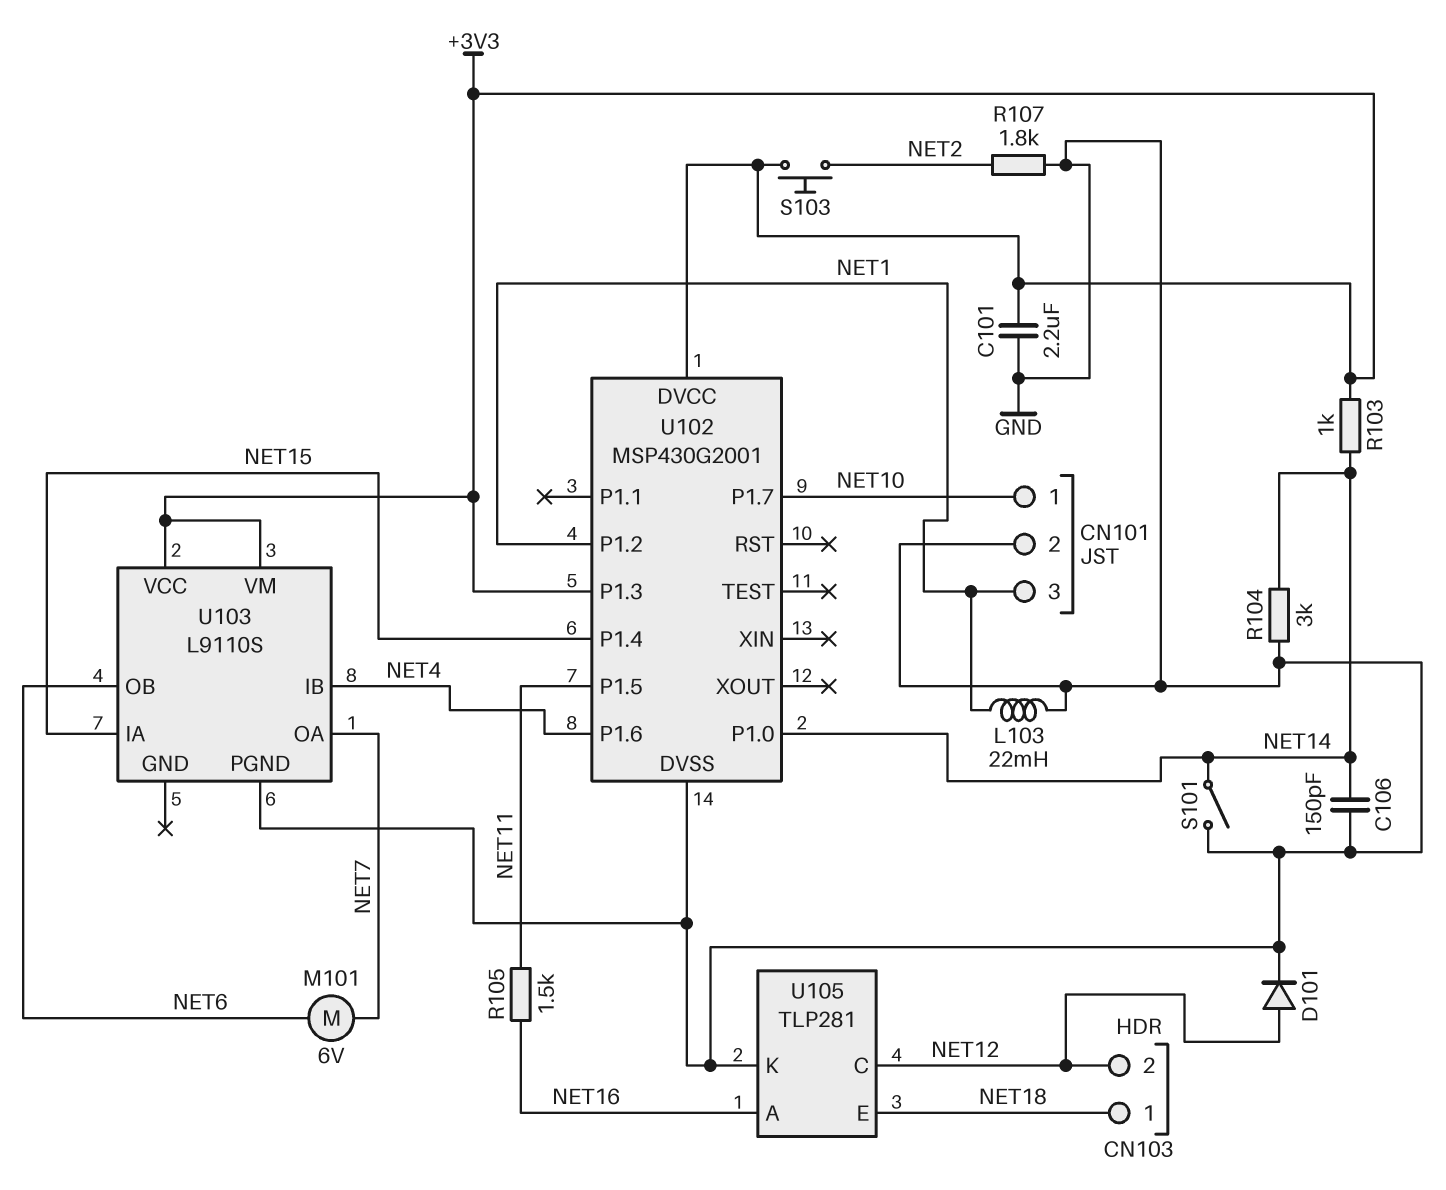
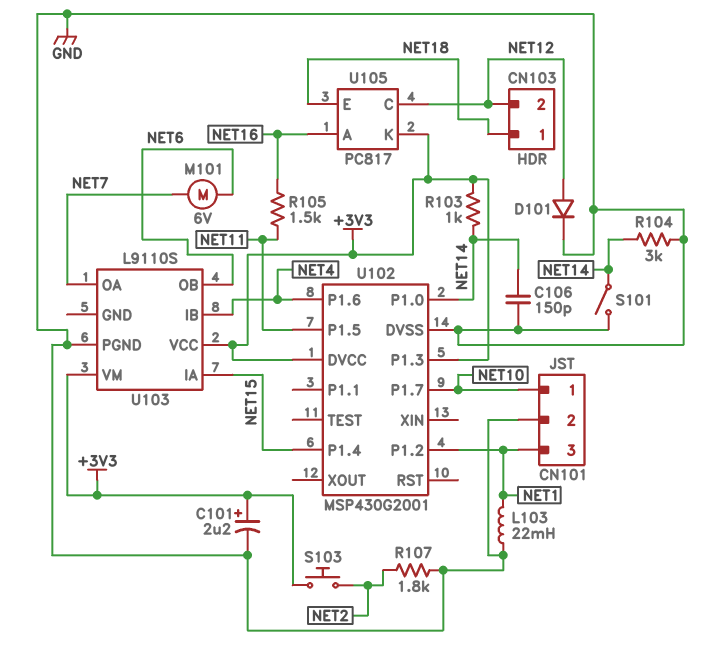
C101: 2.2uF (+3V3, GND) -> 2.2uF (plus +3V3, minus GND)
U105: TLP281 -> PC817
U105 pin K: GND -> +3V3

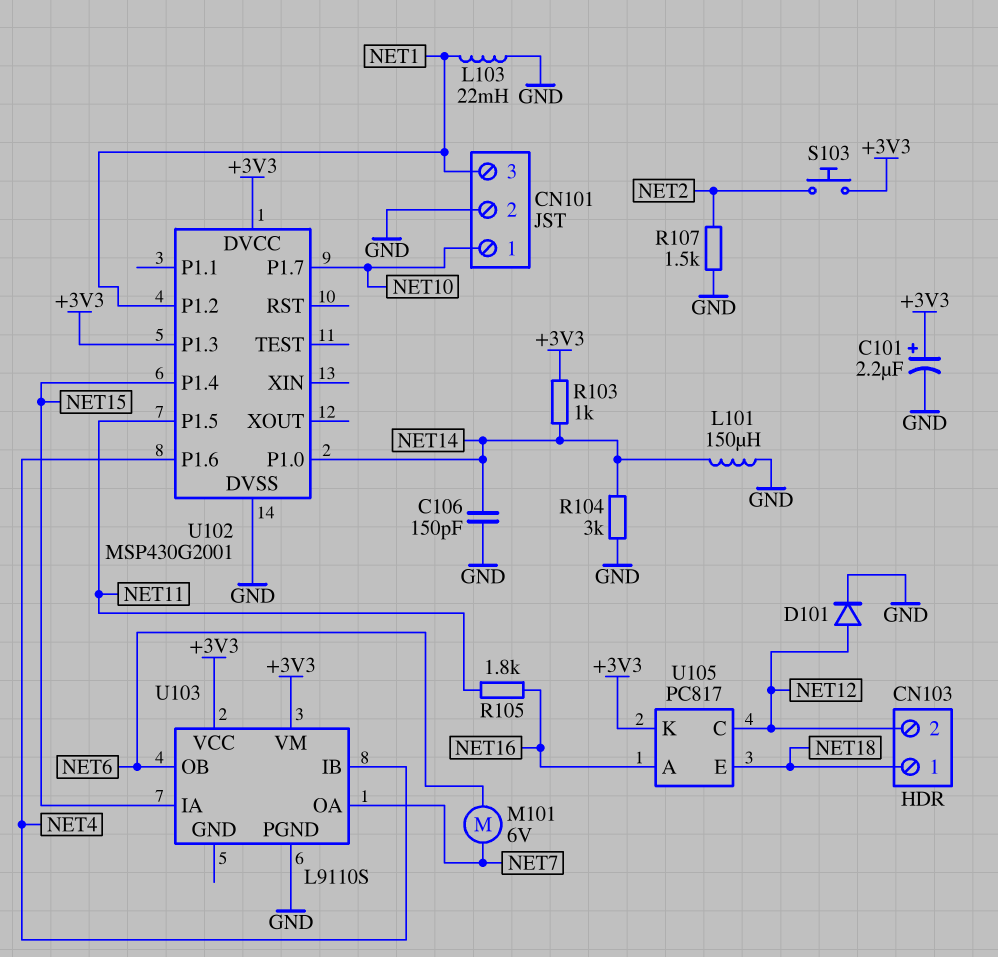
L101: none -> 150uH (GND, NET14)
R105: 1.5k (NET11, NET16) -> 1.8k (NET11, NET16)
R107: 1.8k (GND, NET2) -> 1.5k (GND, NET2)
S101: switch (GND, NET14) -> none

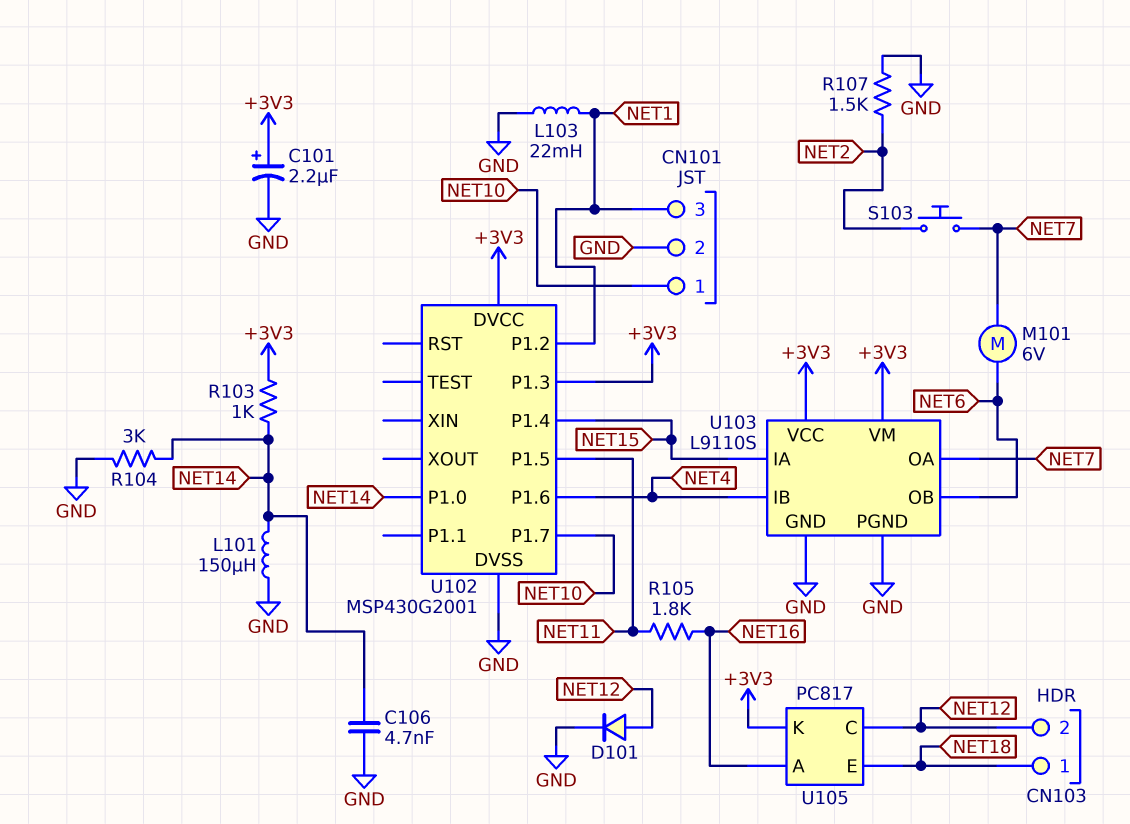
C106: 150pF (GND, NET14) -> 4.7nF (GND, NET14)
S103: button (+3V3, NET2) -> button (NET2, NET7)
U103 pin GND: none -> GND

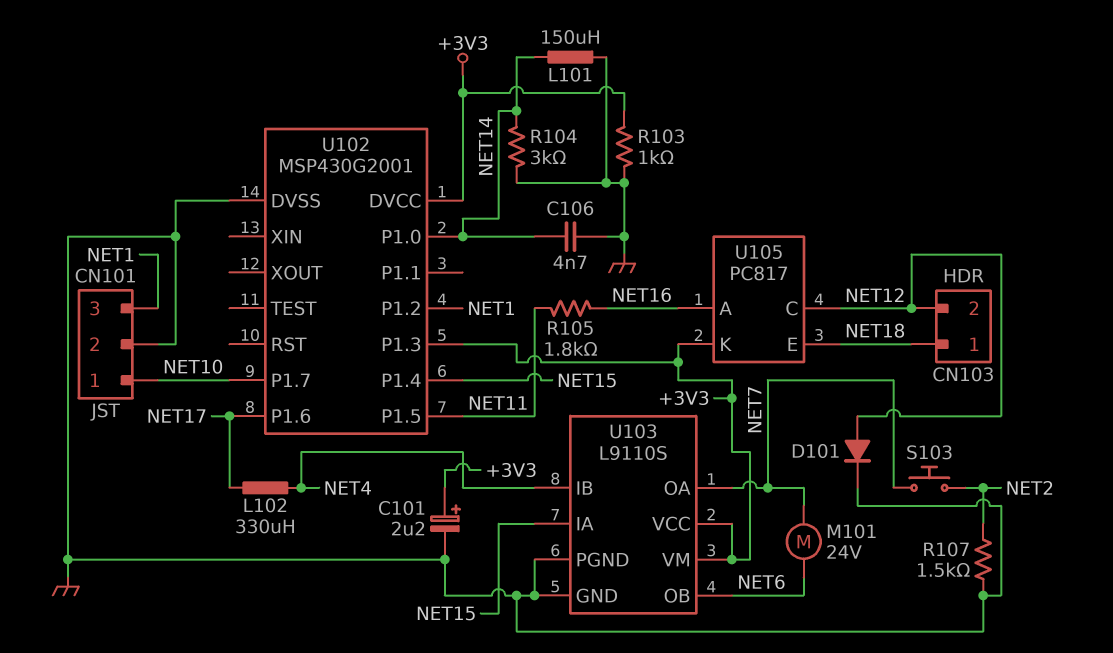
L102: none -> 330uH (NET4, NET17)
L103: 22mH (GND, NET1) -> none
M101: motor 6V (NET6, NET7) -> motor 24V (NET6, NET7)
R103: 1k (+3V3, NET14) -> 1k (+3V3, GND)
U102 pin P1.6: NET4 -> NET17

